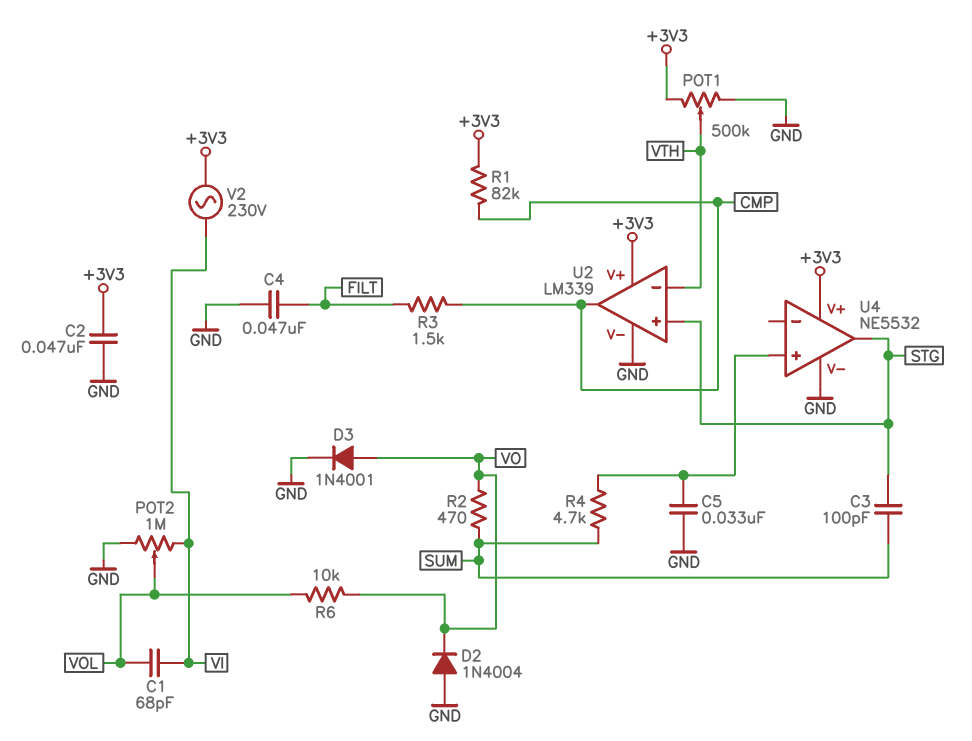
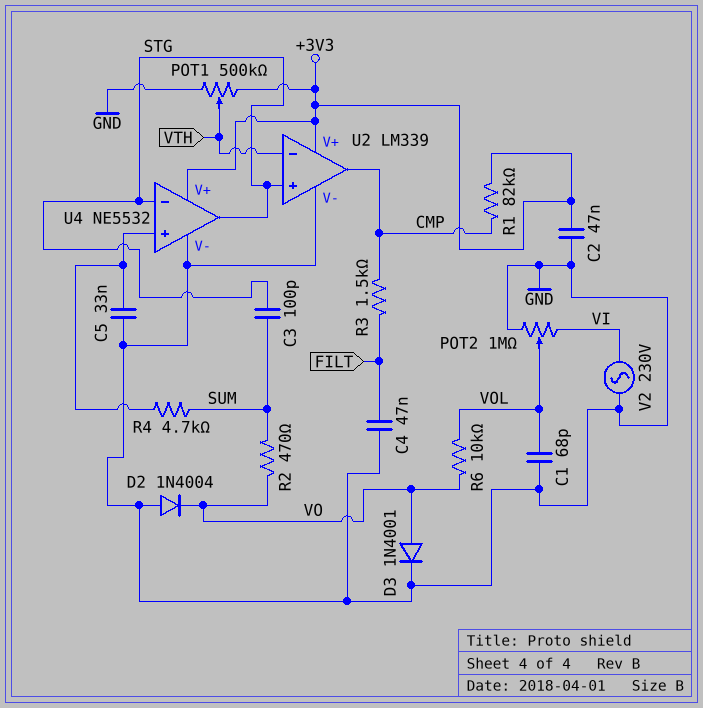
C1: 68pF (VI, VOL) -> 68pF (GND, VOL)
U4 pin in-: none -> STG
V2: AC 230V (+3V3, VI) -> AC 230V (GND, VI)

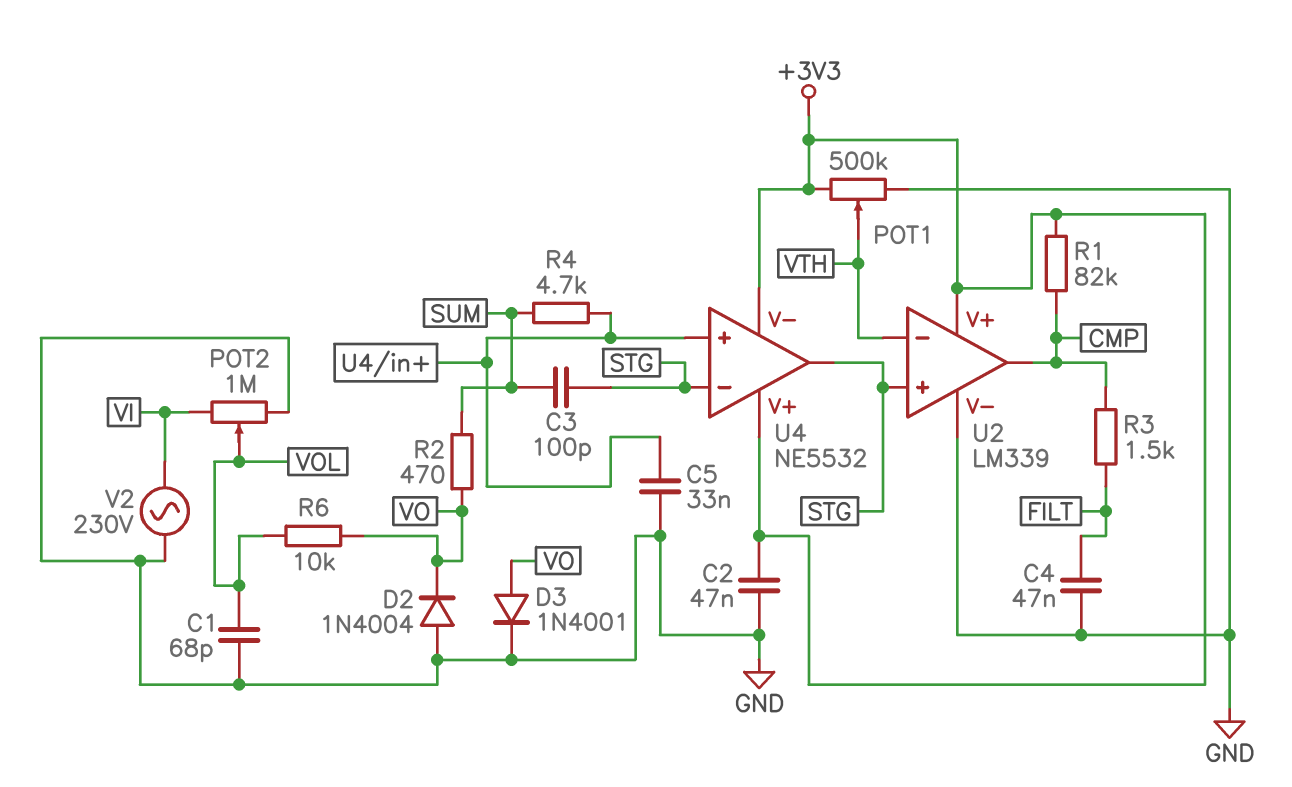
U4 pin V-: GND -> +3V3

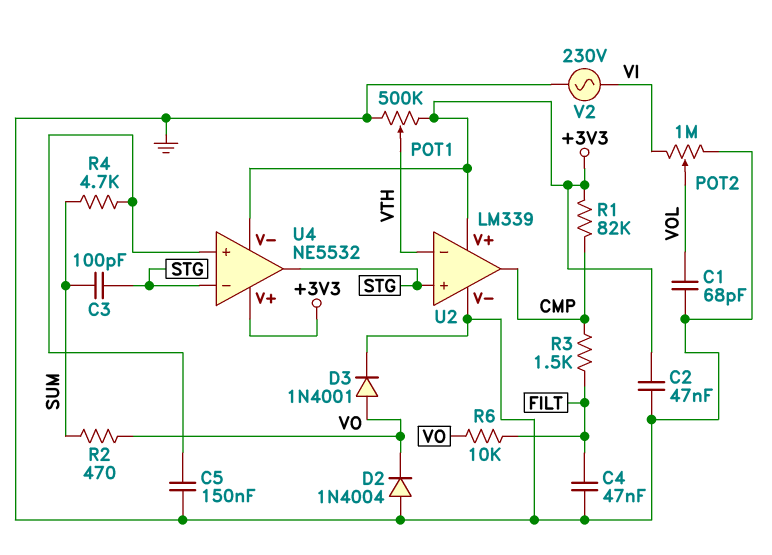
C5: 33nF (GND, U4/in+) -> 150nF (GND, U4/in+)
R6: 10k (VO, VOL) -> 10k (FILT, VO)

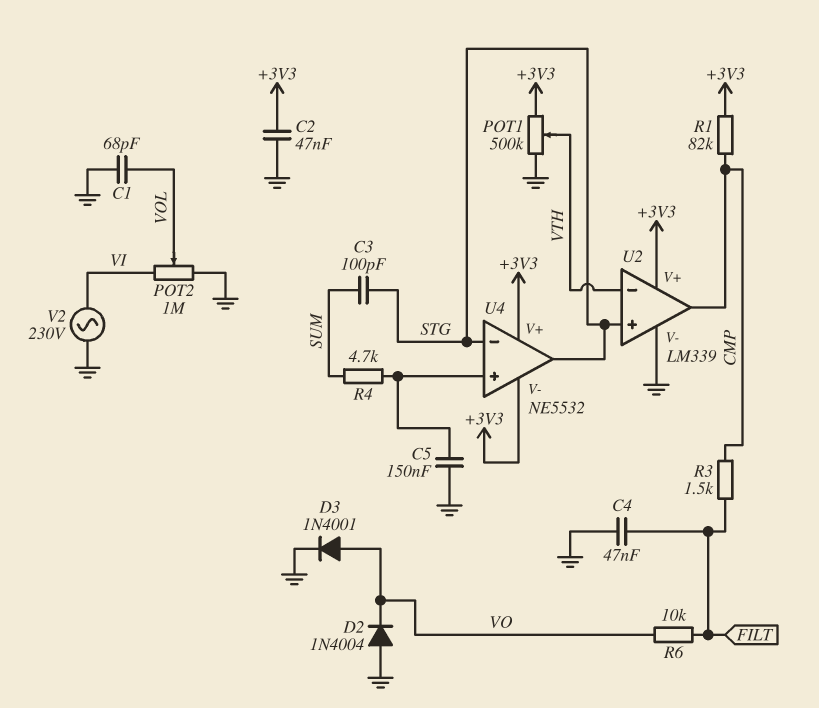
R2: 470 (SUM, VO) -> none

